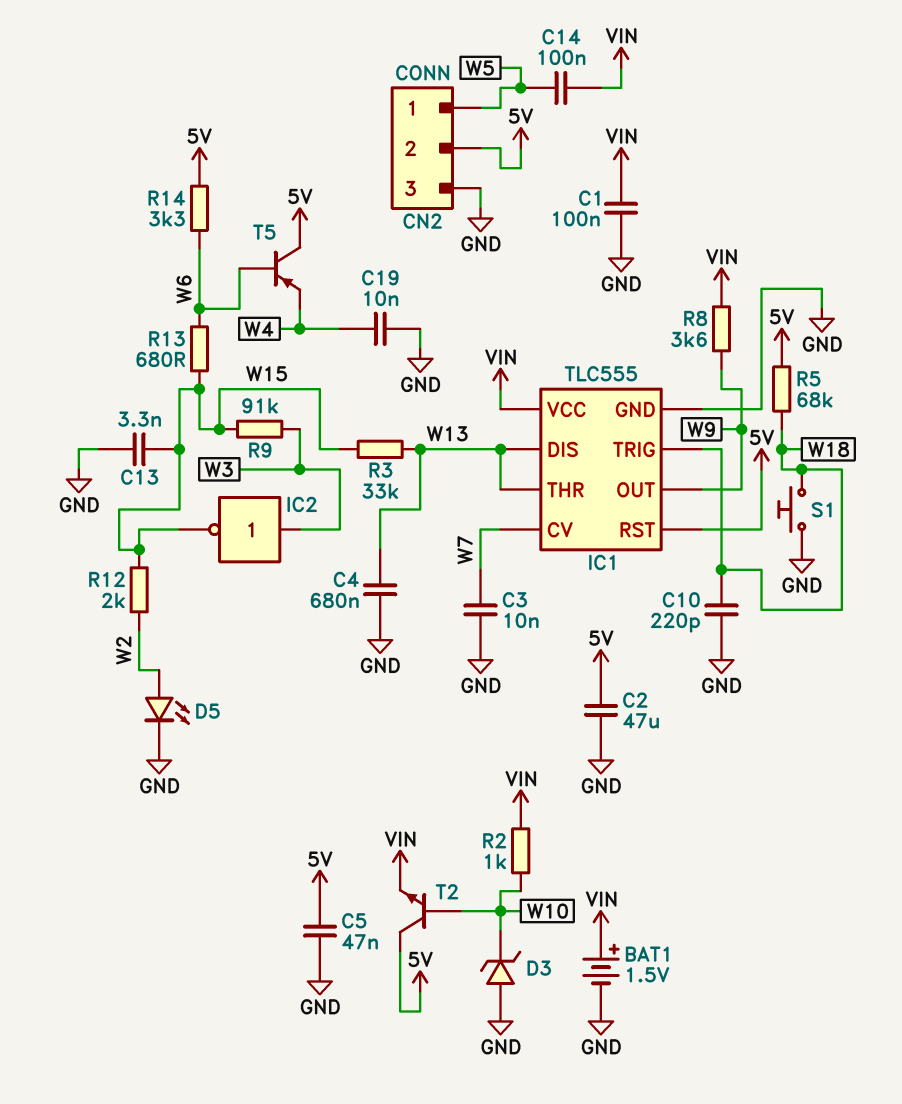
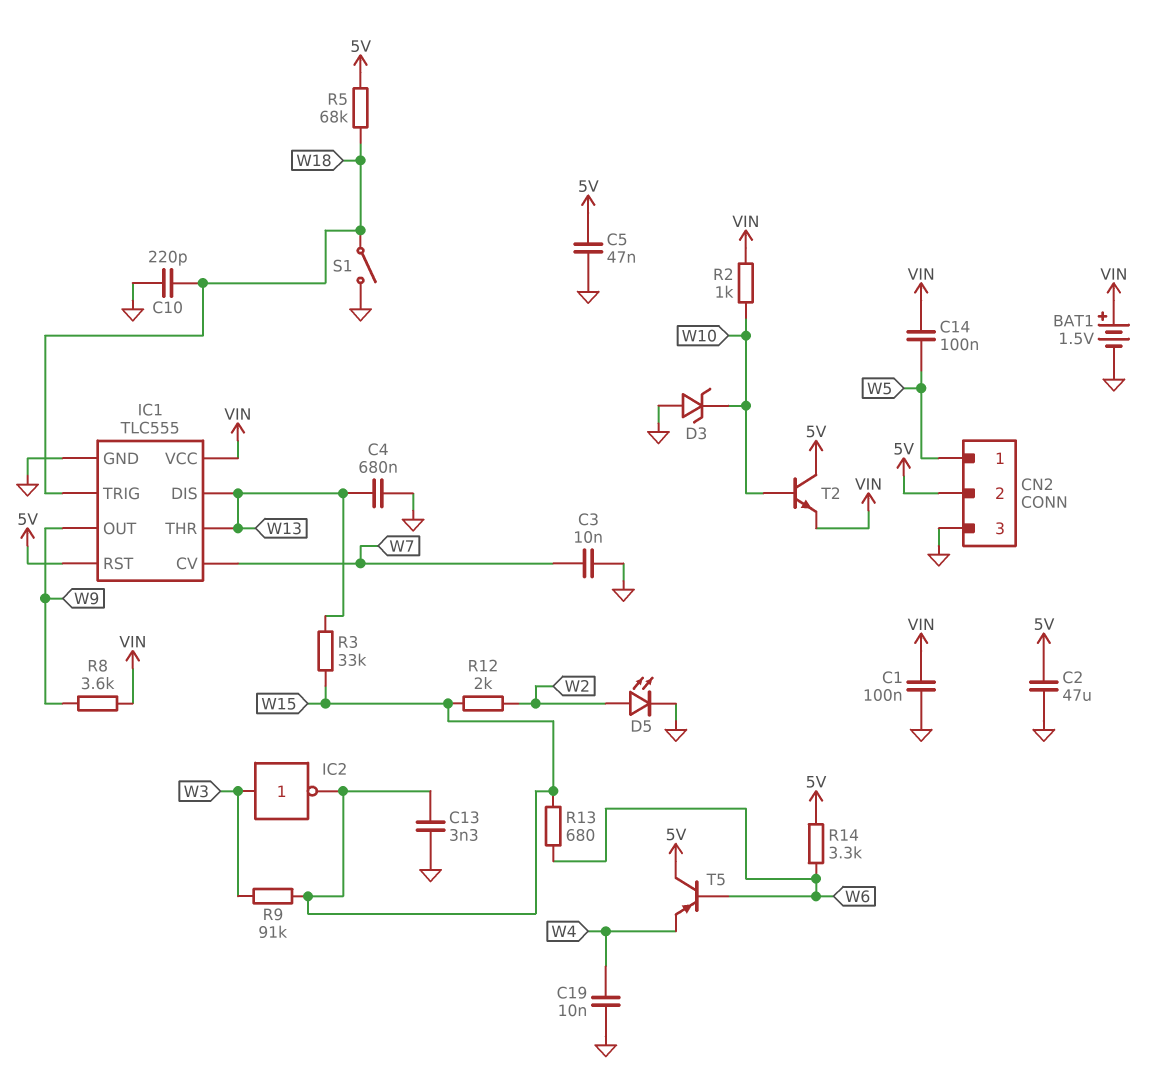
S1: button (GND, W18) -> switch (GND, W18)

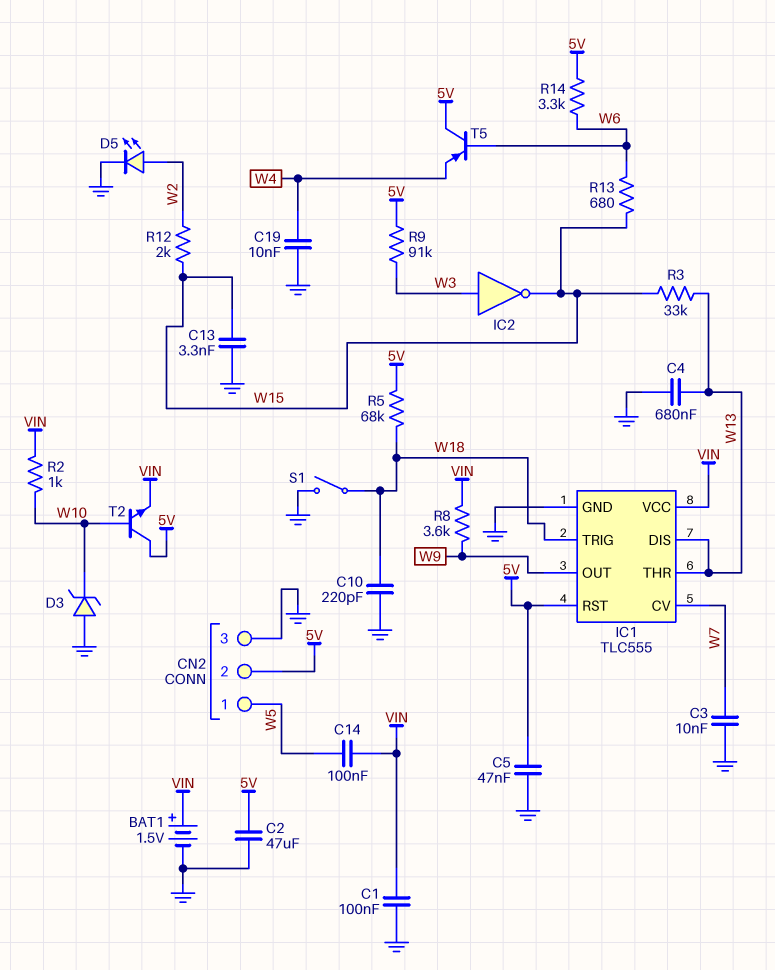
R9: 91k (W3, W15) -> 91k (5V, W3)

